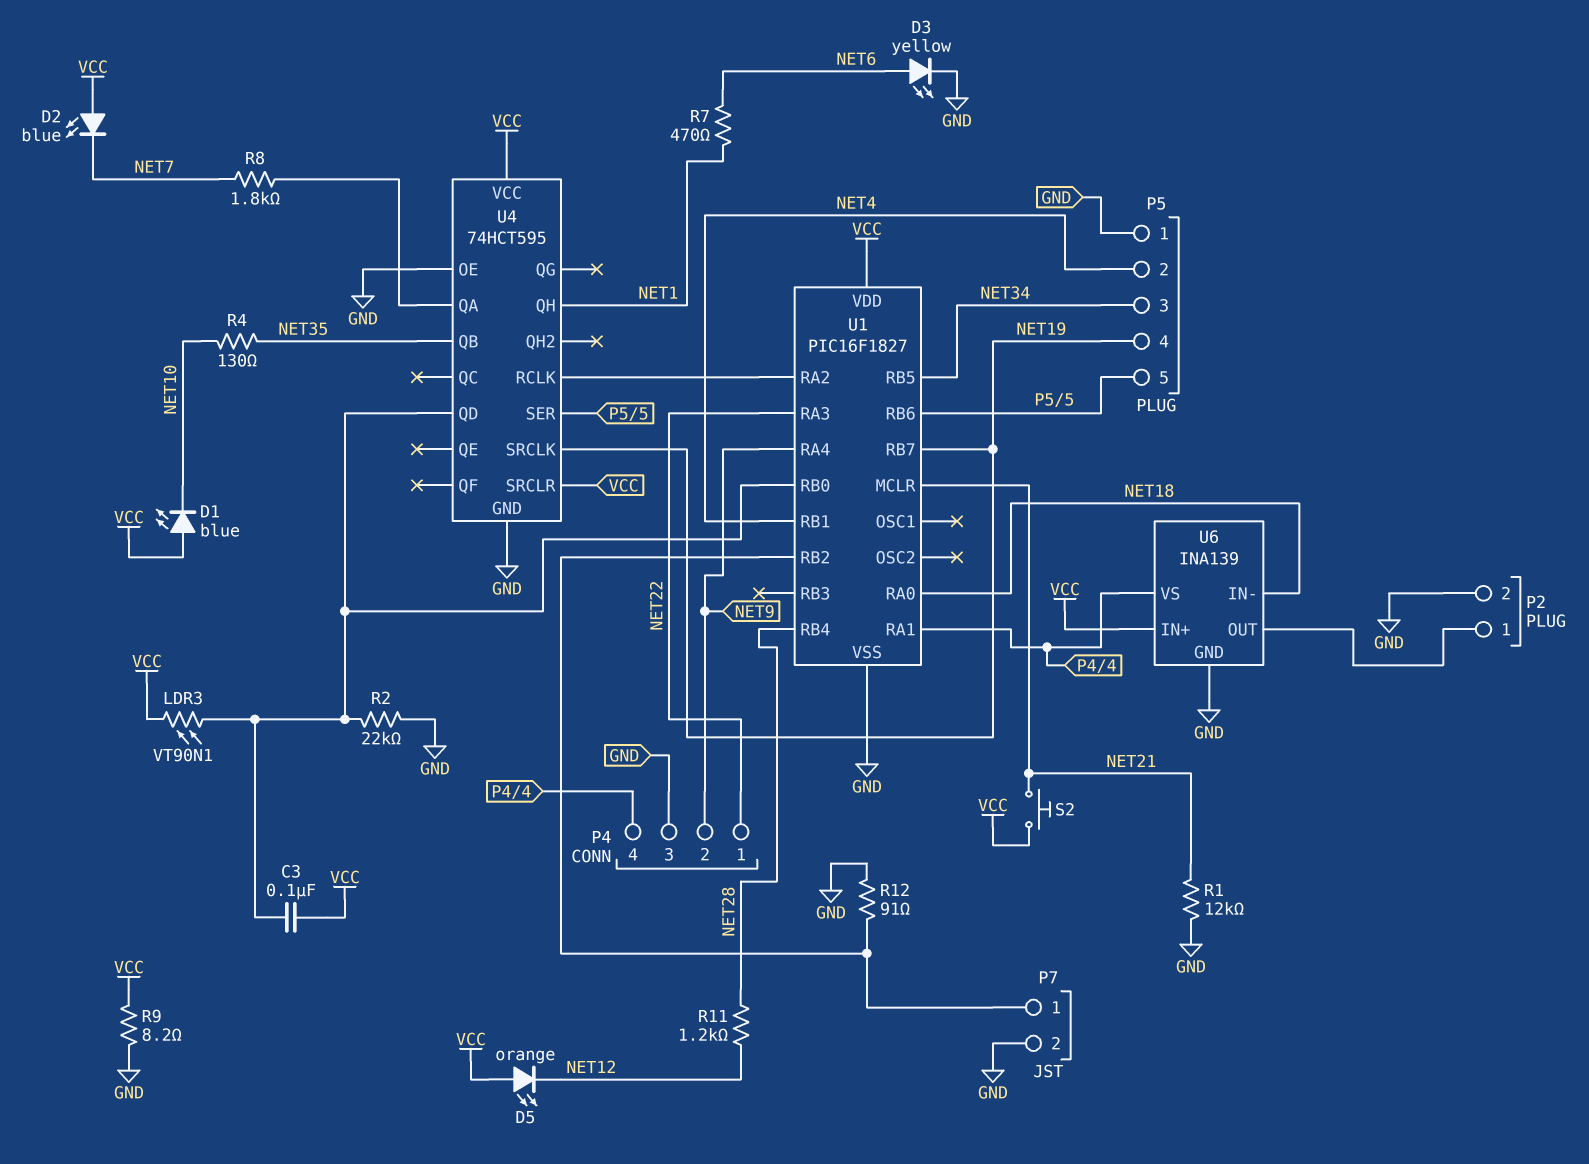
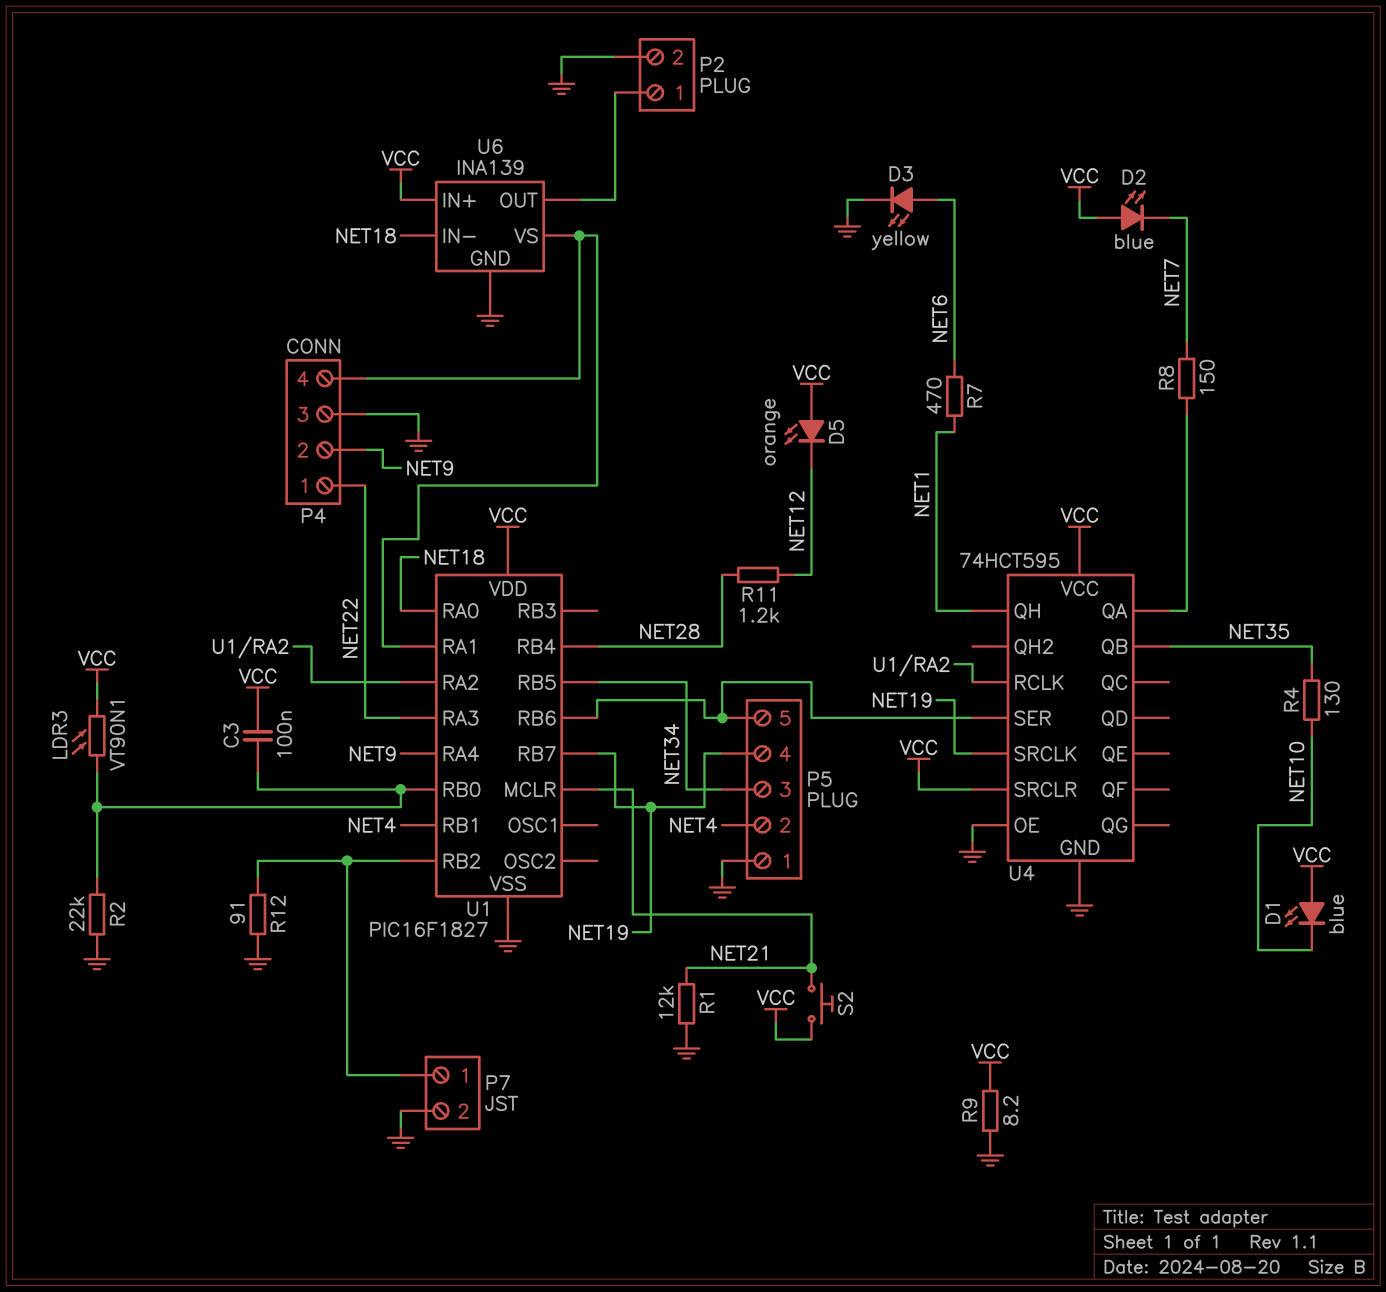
R8: 1.8k (NET7, U4/QA) -> 150 (NET7, U4/QA)
U4 pin QD: U1/RB0 -> none

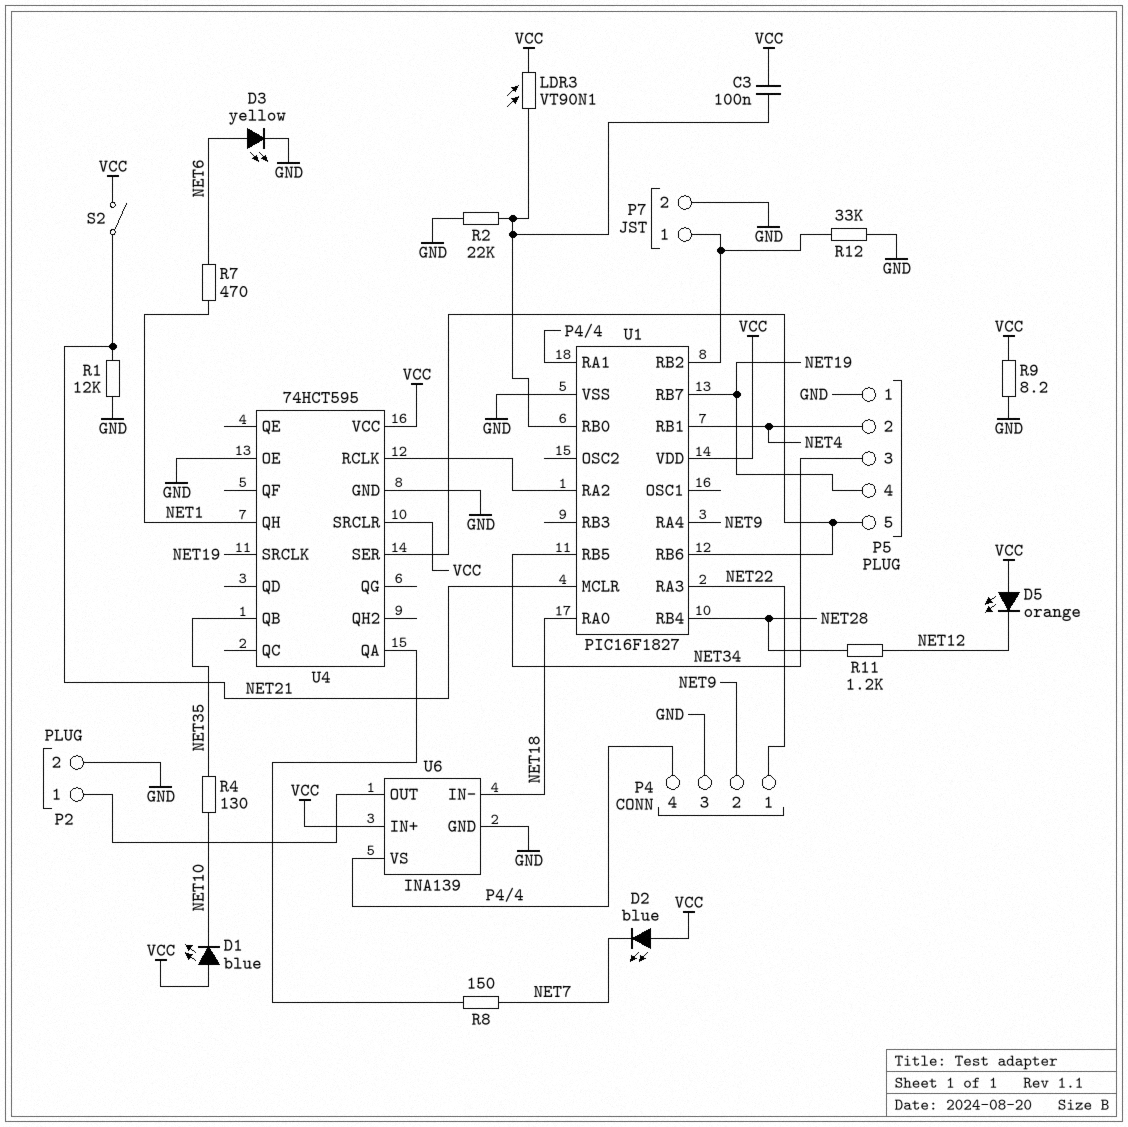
R12: 91 (GND, P7/1) -> 33k (GND, P7/1)
S2: button (NET21, VCC) -> switch (NET21, VCC)

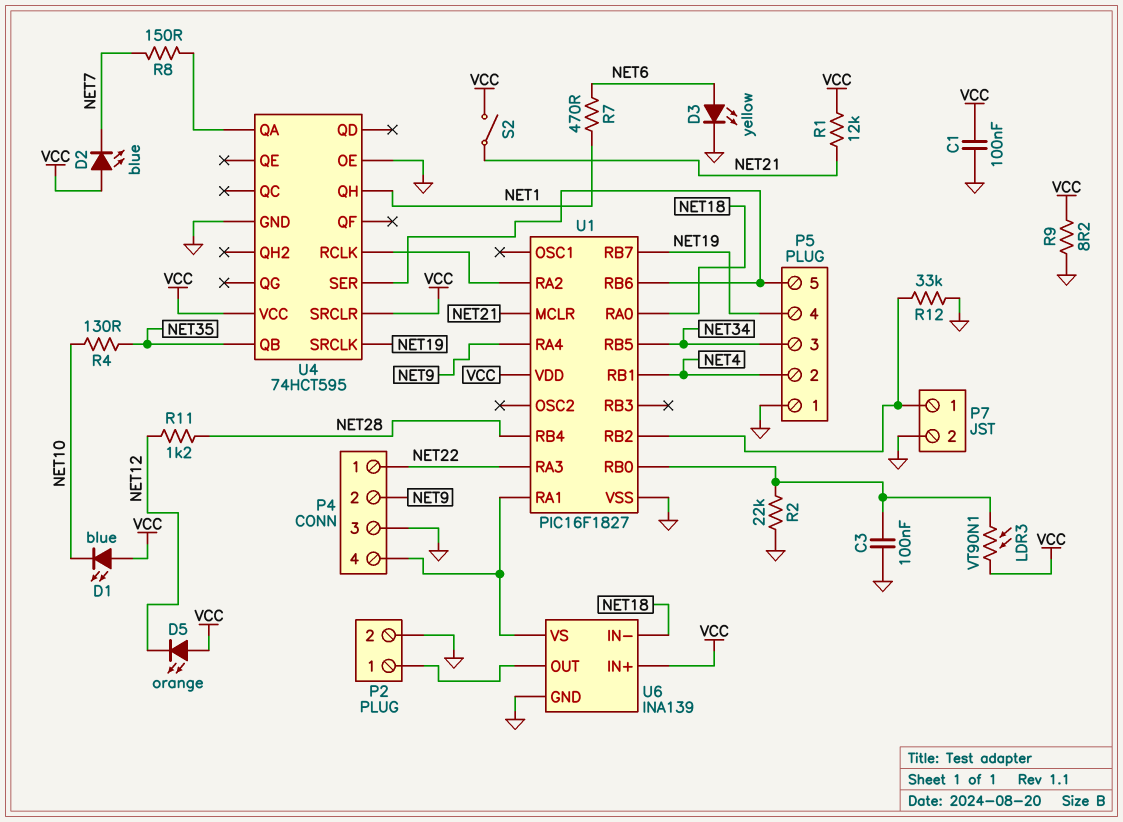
C1: none -> 100nF (GND, VCC)
C3: 100nF (U1/RB0, VCC) -> 100nF (GND, U1/RB0)
R1: 12k (GND, NET21) -> 12k (NET21, VCC)

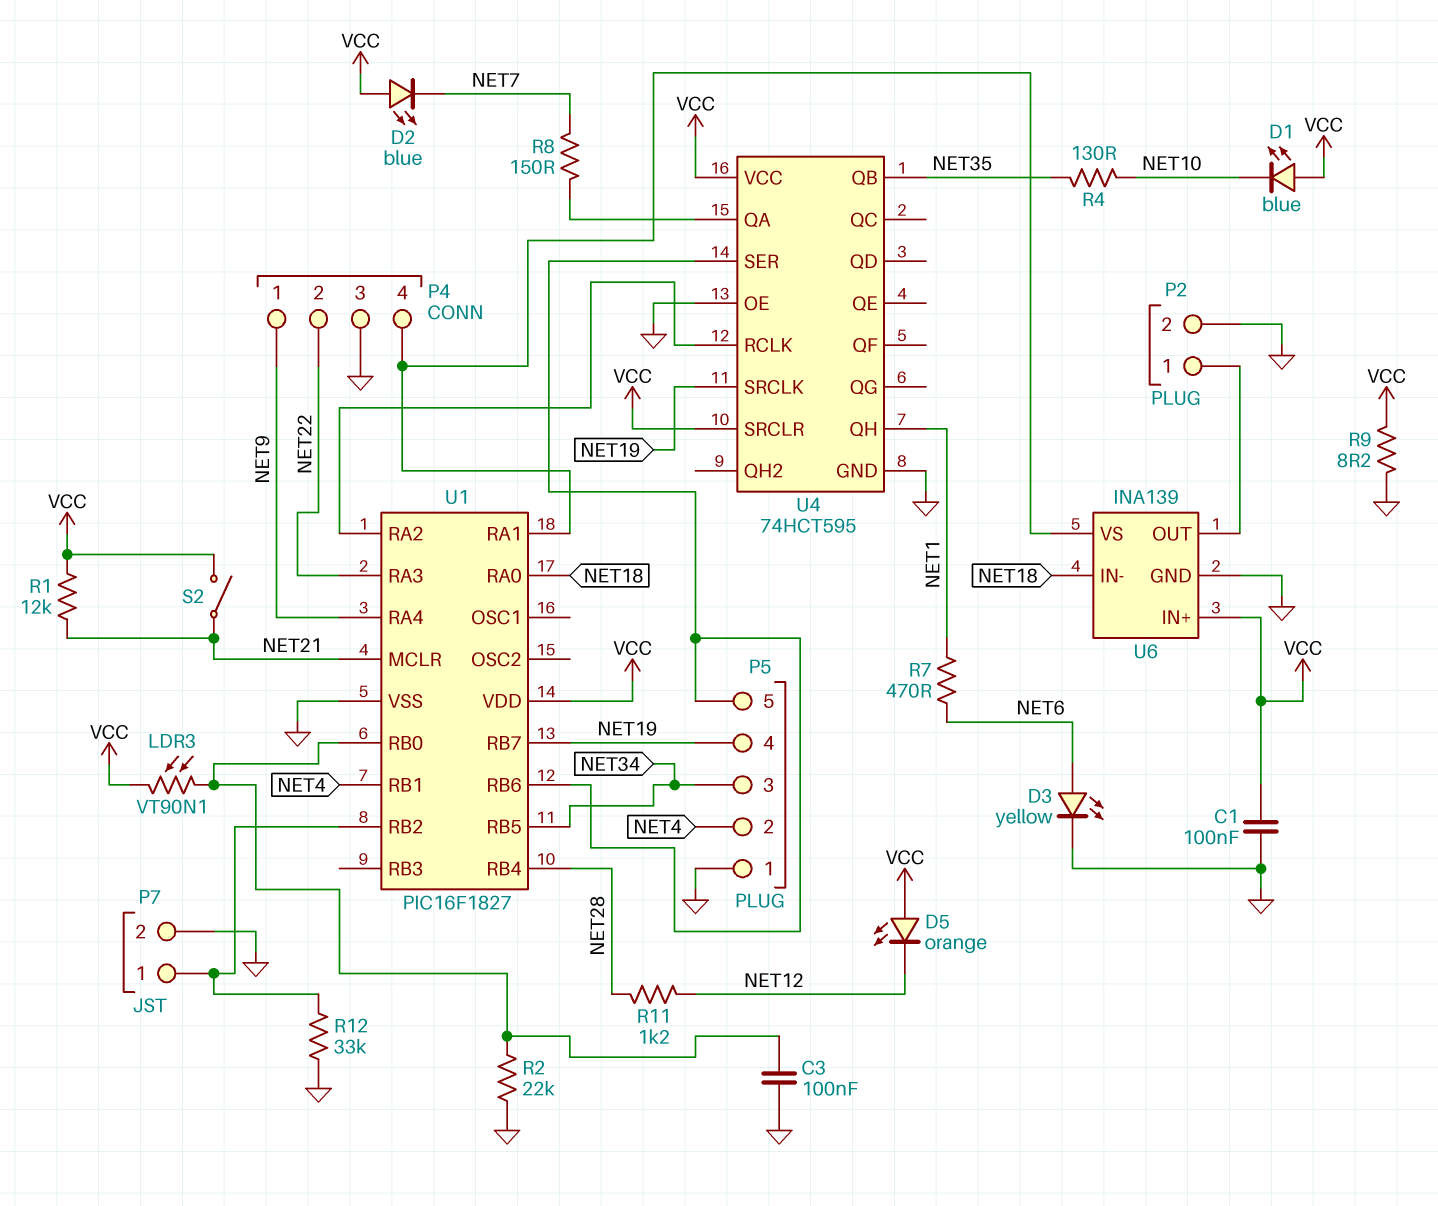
P4 pin 1: NET22 -> NET9
P4 pin 2: NET9 -> NET22

